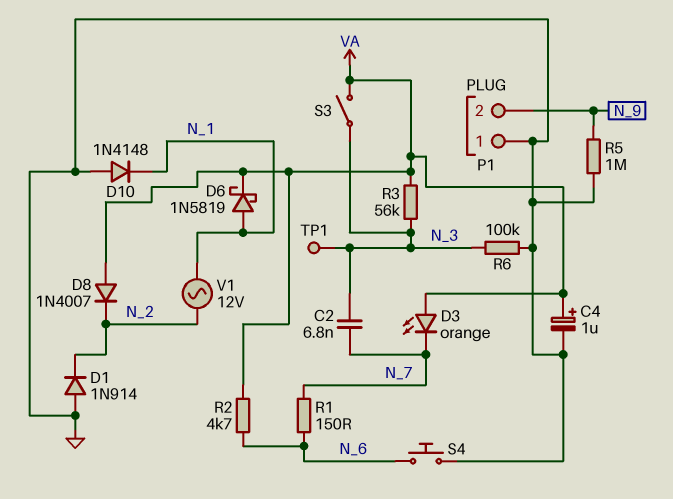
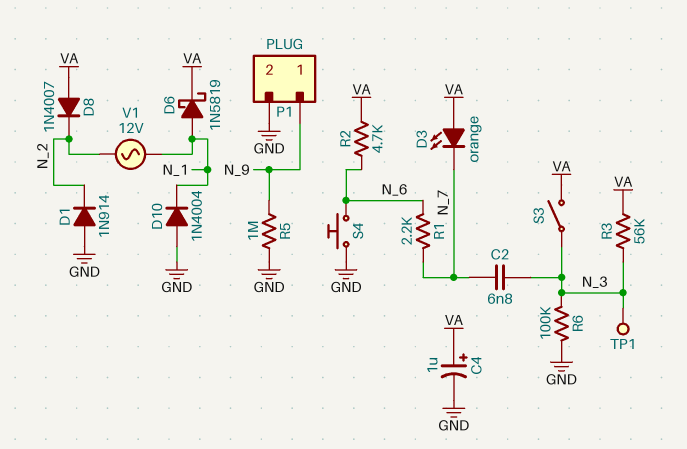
D10: diode 1N4148 (A GND, K N_1) -> diode 1N4004 (A GND, K N_1)
P1 pin 1: GND -> N_9
P1 pin 2: N_9 -> GND
R1: 150 (N_6, N_7) -> 2.2k (N_6, N_7)

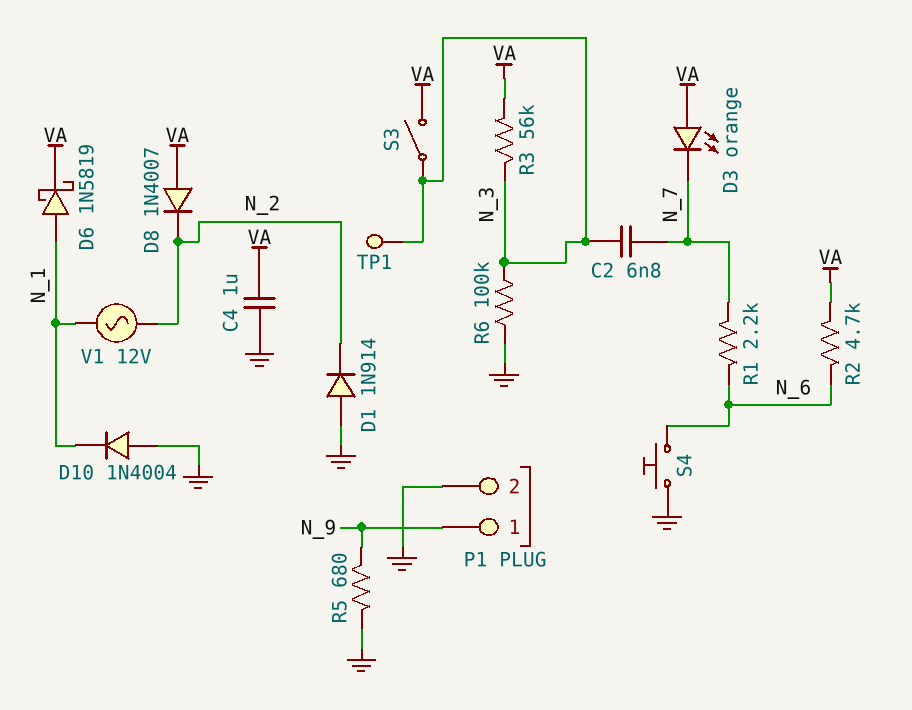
C4: 1uF (plus VA, minus GND) -> 1uF (GND, VA)
R5: 1M (GND, N_9) -> 680 (GND, N_9)

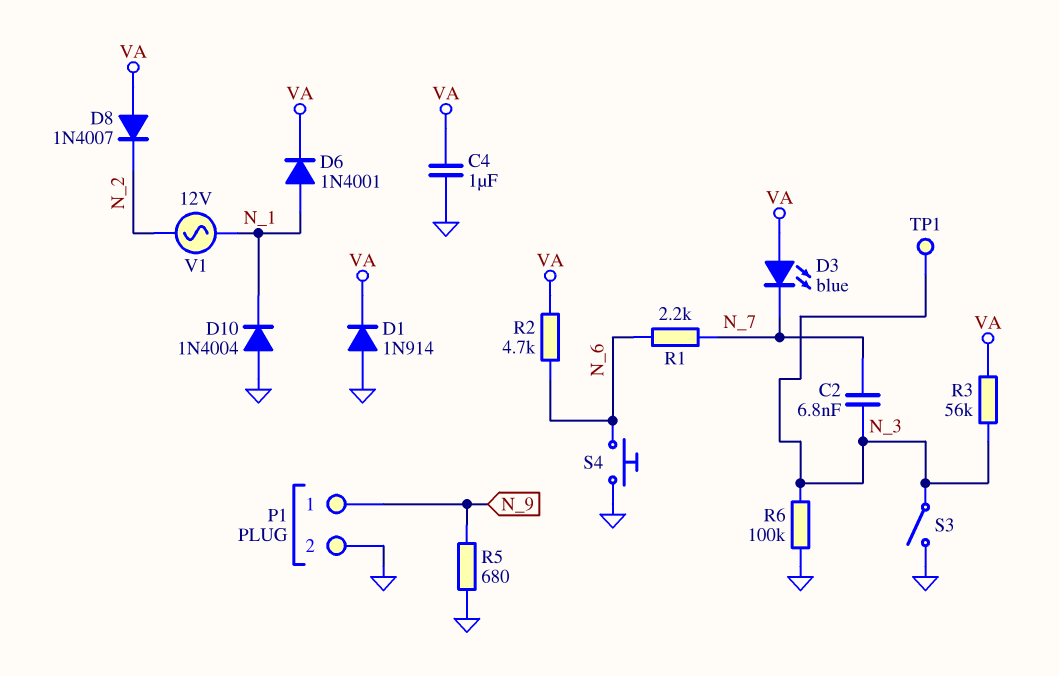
D1: diode 1N914 (A GND, K N_2) -> diode 1N914 (A GND, K VA)
D3: LED orange (A VA, K N_7) -> LED blue (A VA, K N_7)
D6: schottky 1N5819 (A N_1, K VA) -> diode 1N4001 (A N_1, K VA)
S3: switch (N_3, VA) -> switch (GND, N_3)

